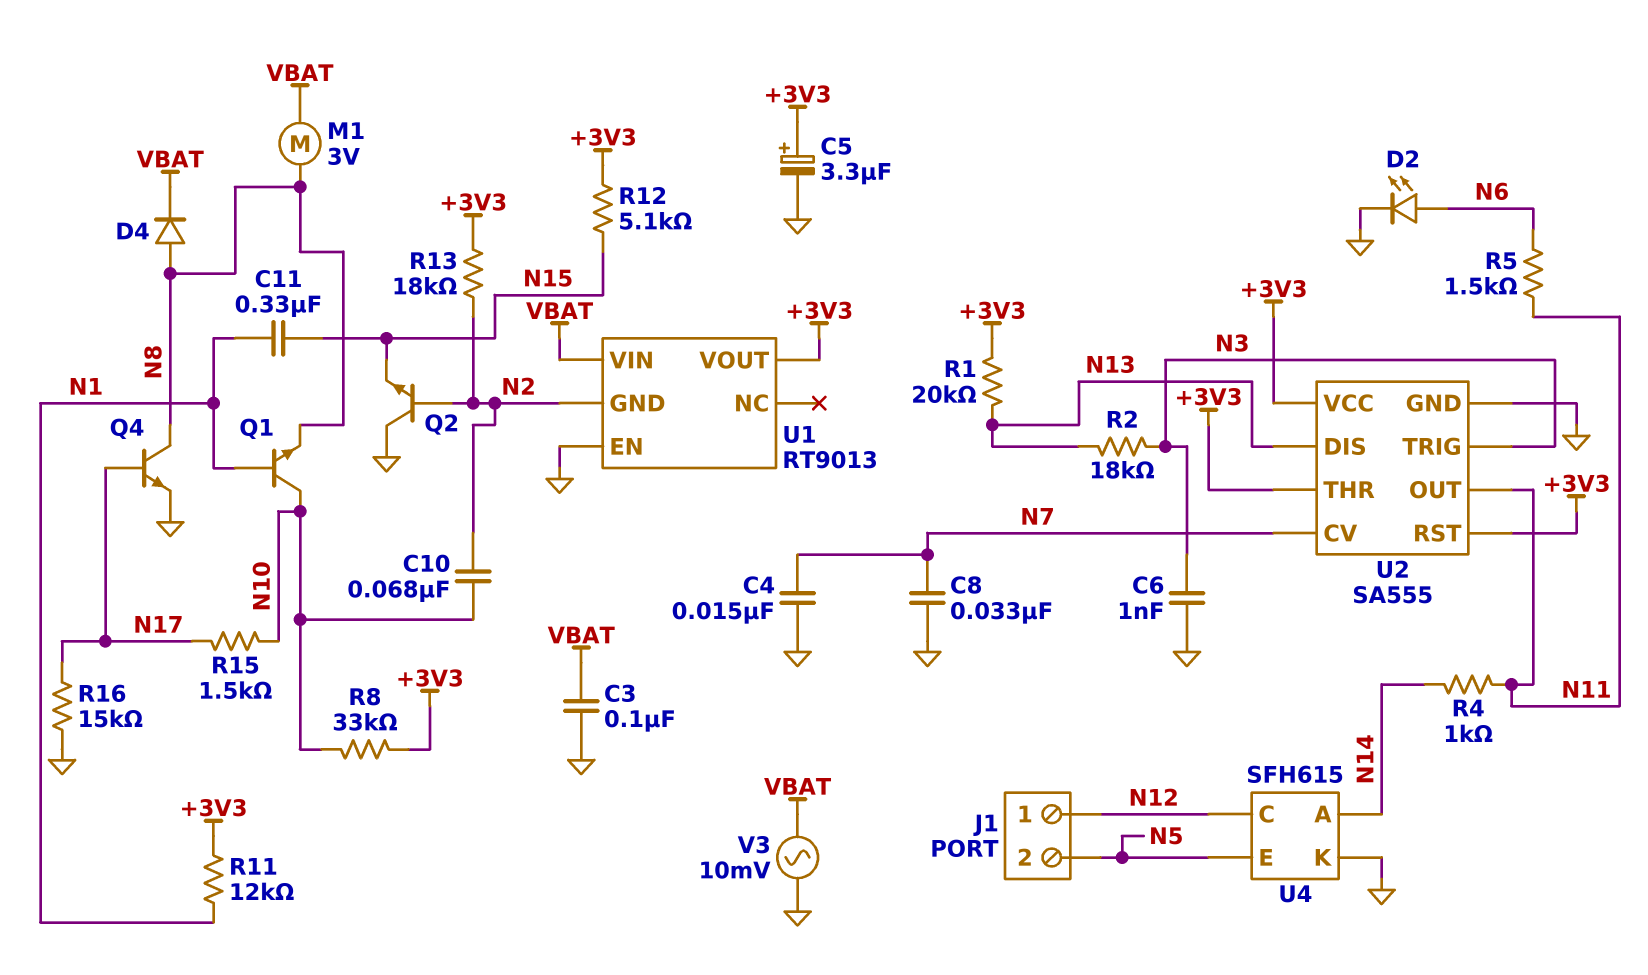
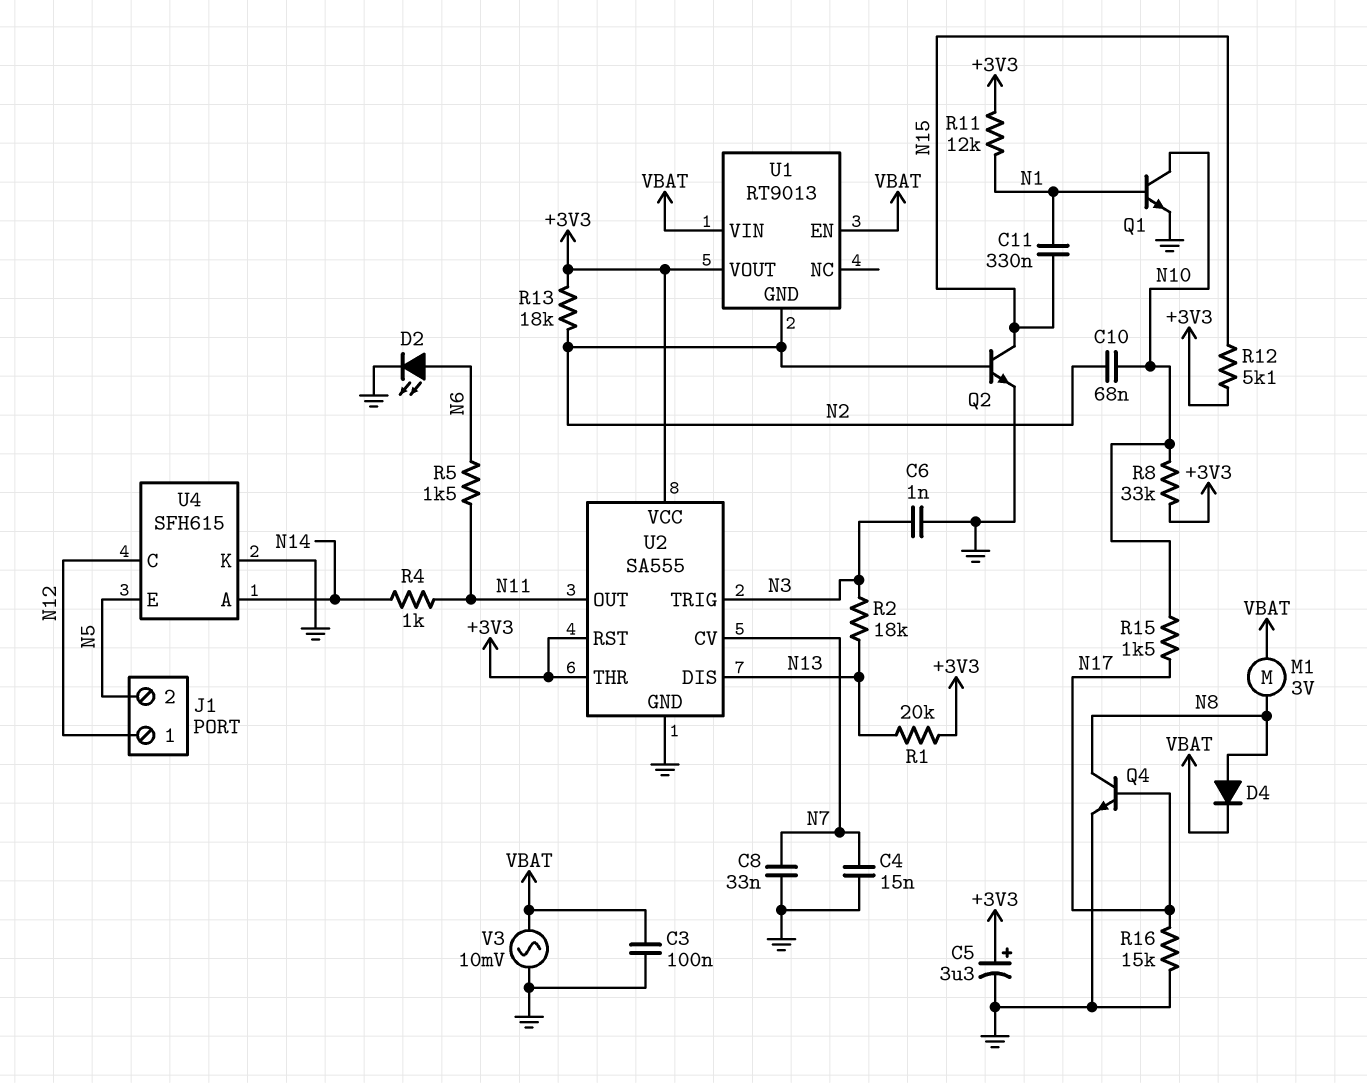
Q1: NPN (B N1, C N10, E N8) -> NPN (B N1, C N10, E GND)
Q2: NPN (B N2, C GND, E N15) -> NPN (B N2, C N15, E GND)
U1 pin EN: GND -> VBAT

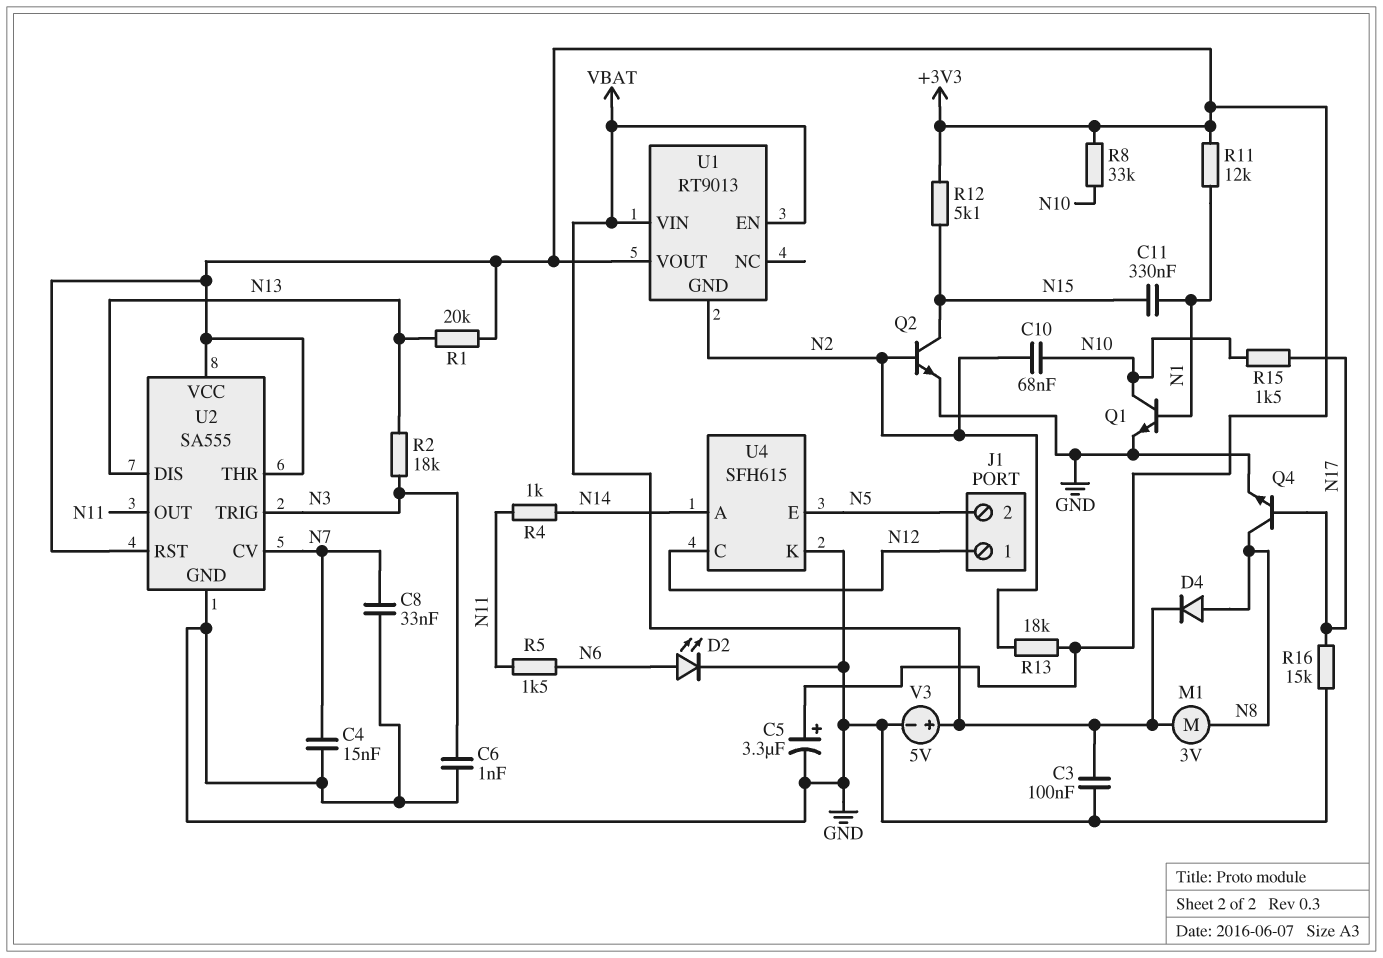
V3: AC 10mV (GND, VBAT) -> 5V (plus VBAT, minus GND)

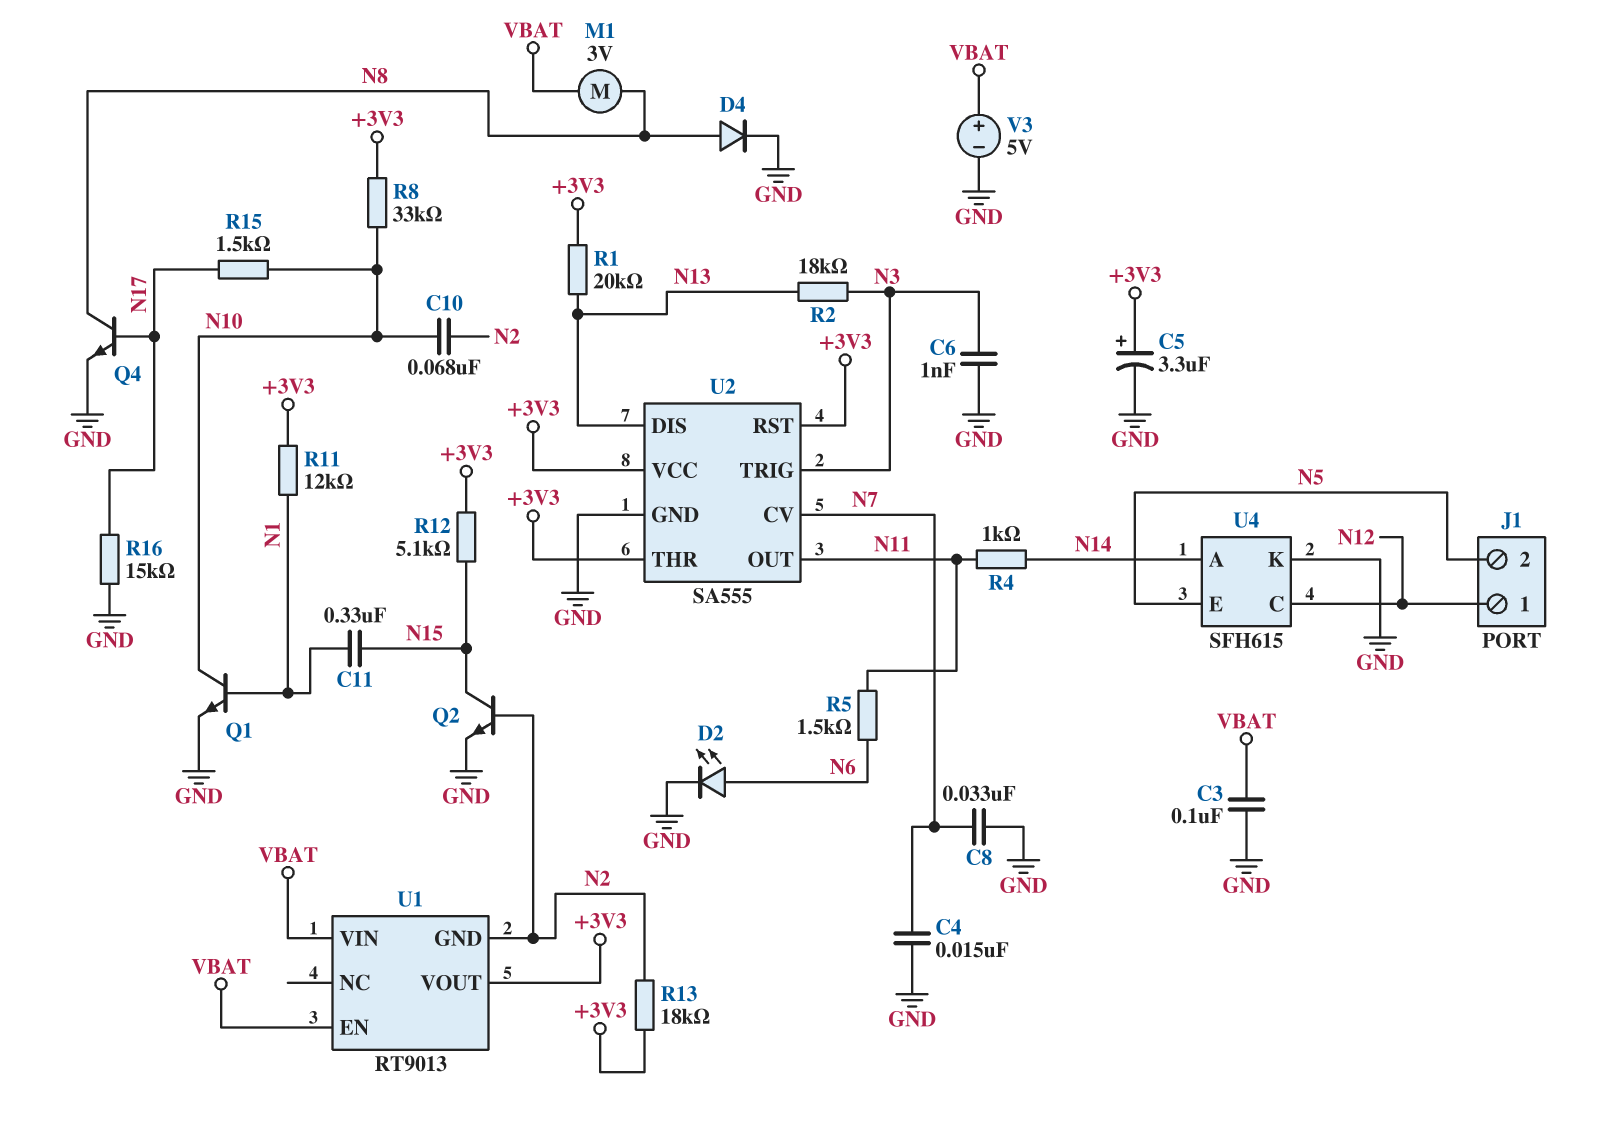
D4: diode (A N8, K VBAT) -> diode (A N8, K GND)

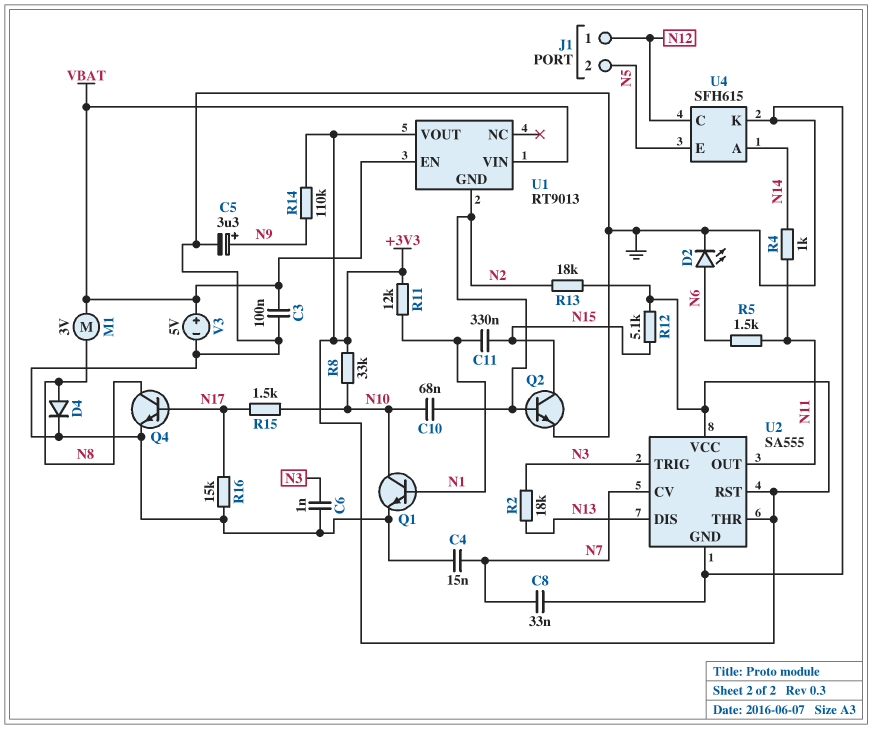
C5: 3.3uF (plus +3V3, minus GND) -> 3.3uF (plus N9, minus GND)
R1: 20k (+3V3, N13) -> none
R14: none -> 110k (+3V3, N9)

